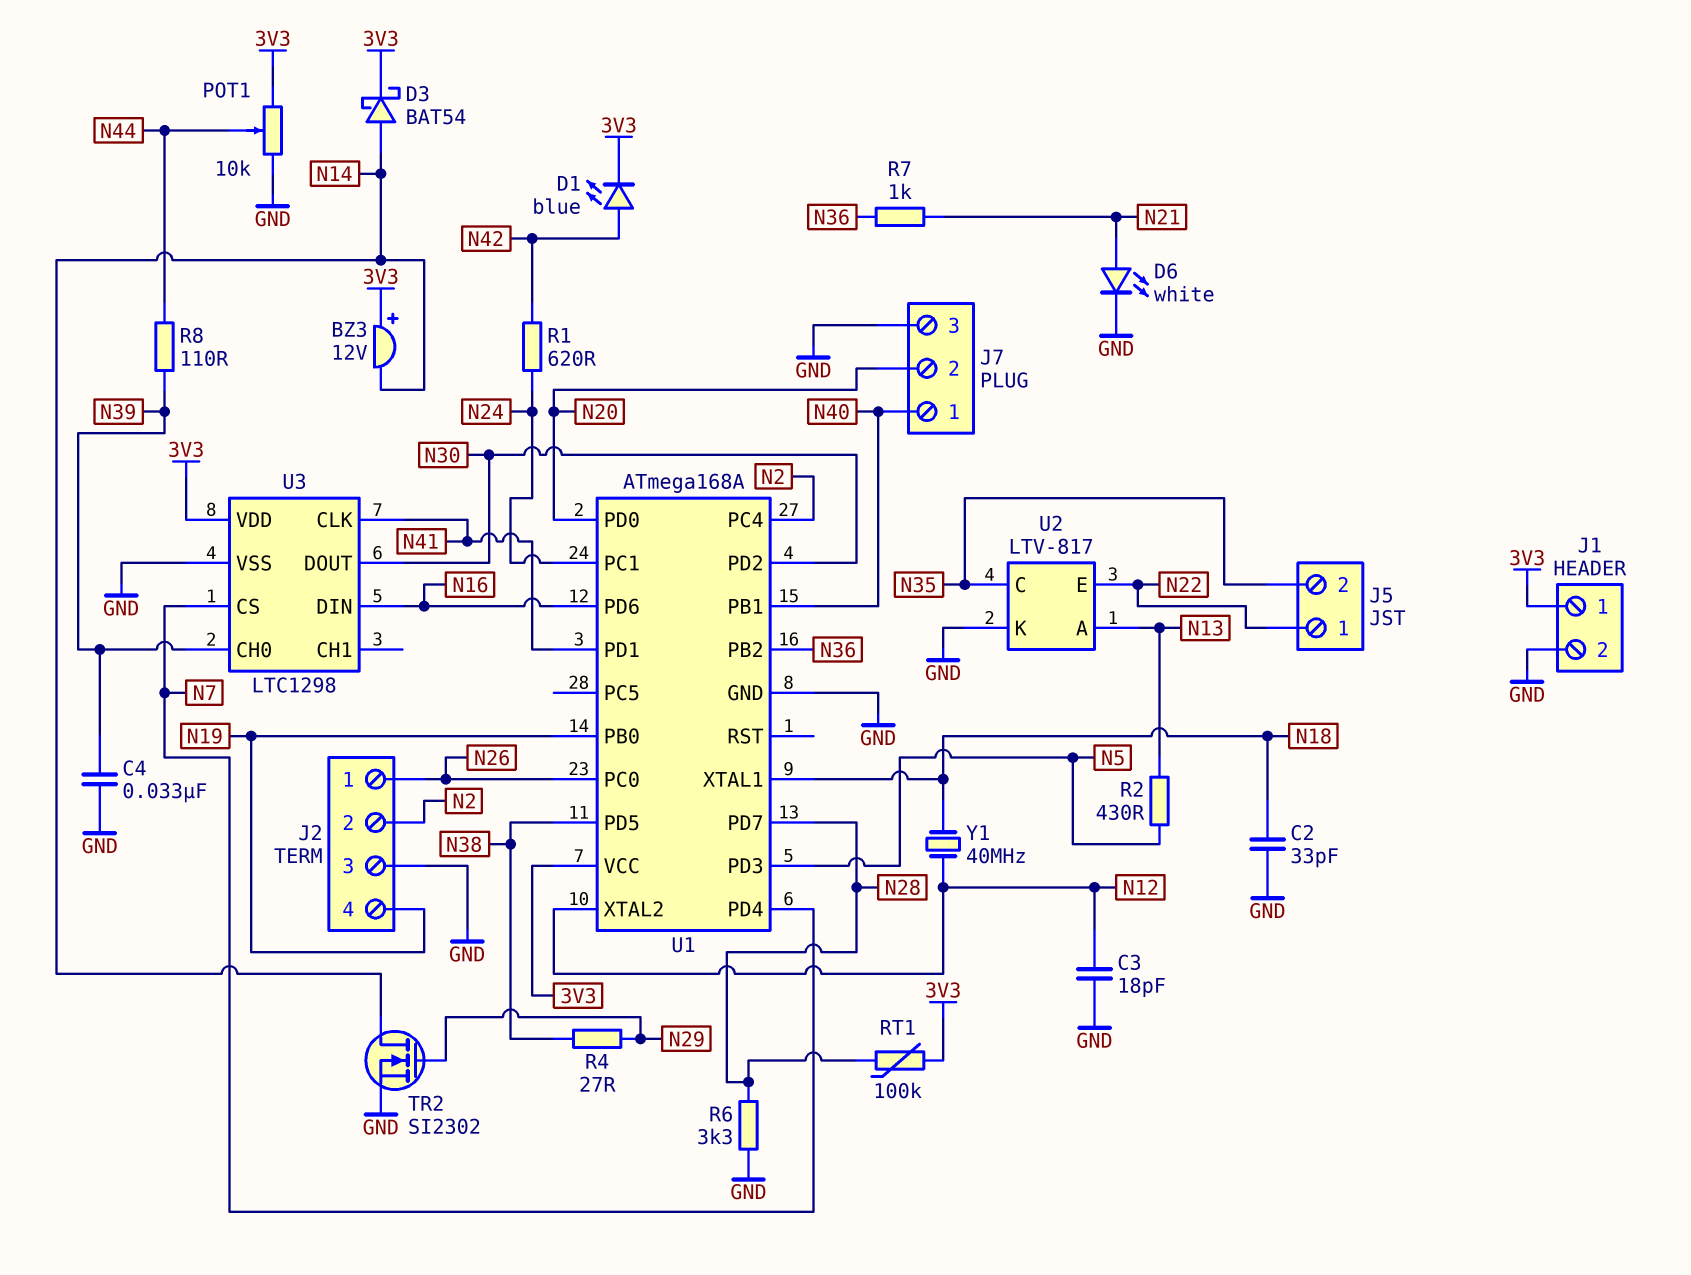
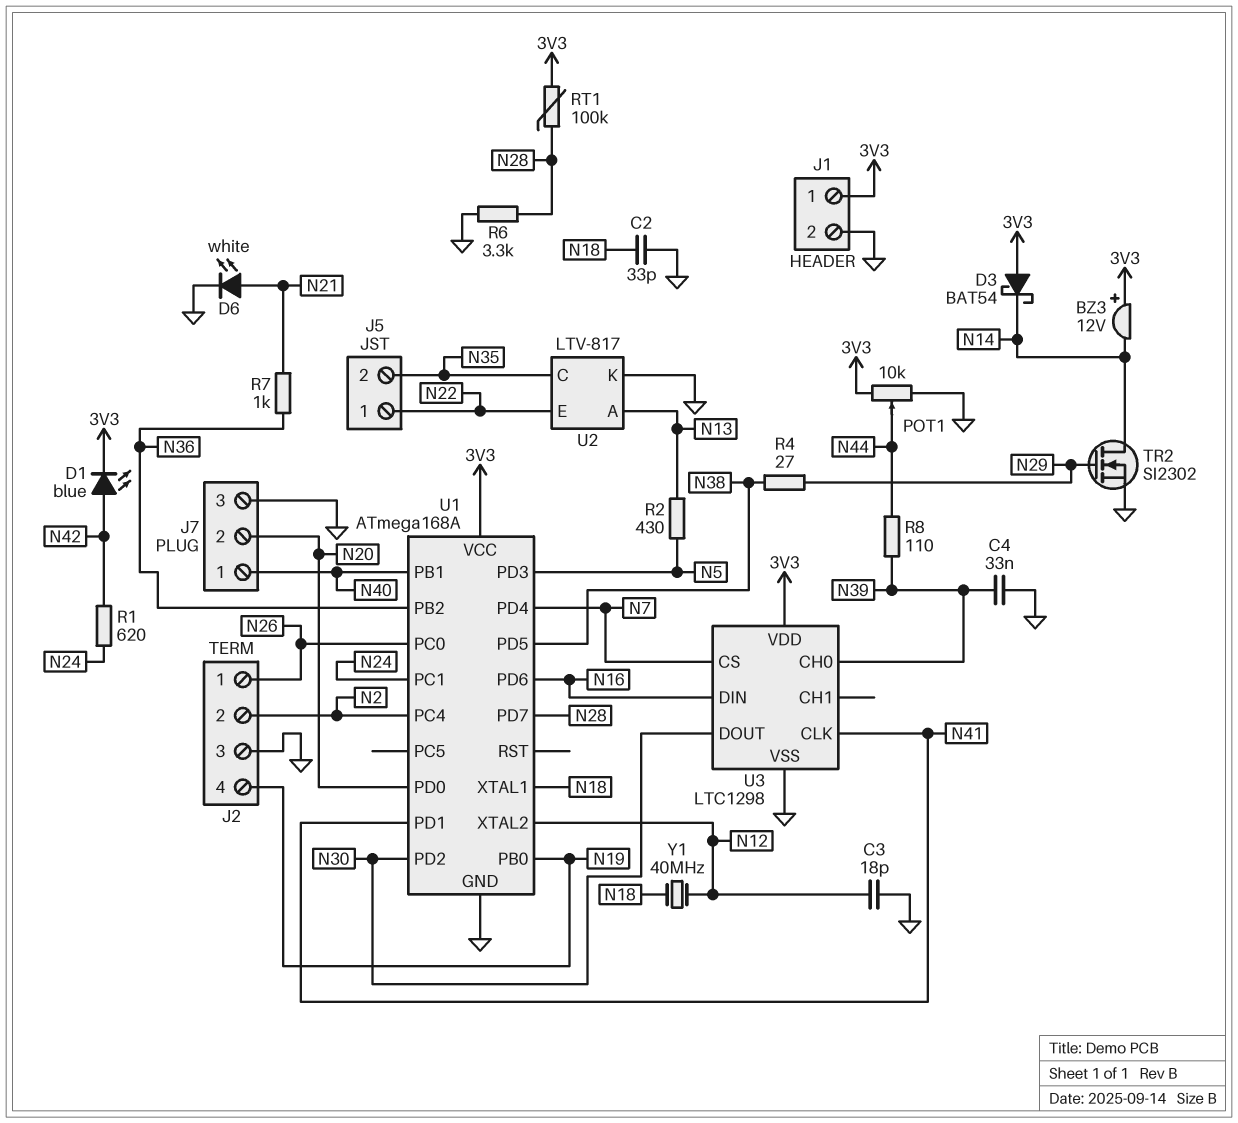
D3: schottky BAT54 (A N14, K 3V3) -> schottky BAT54 (A 3V3, K N14)

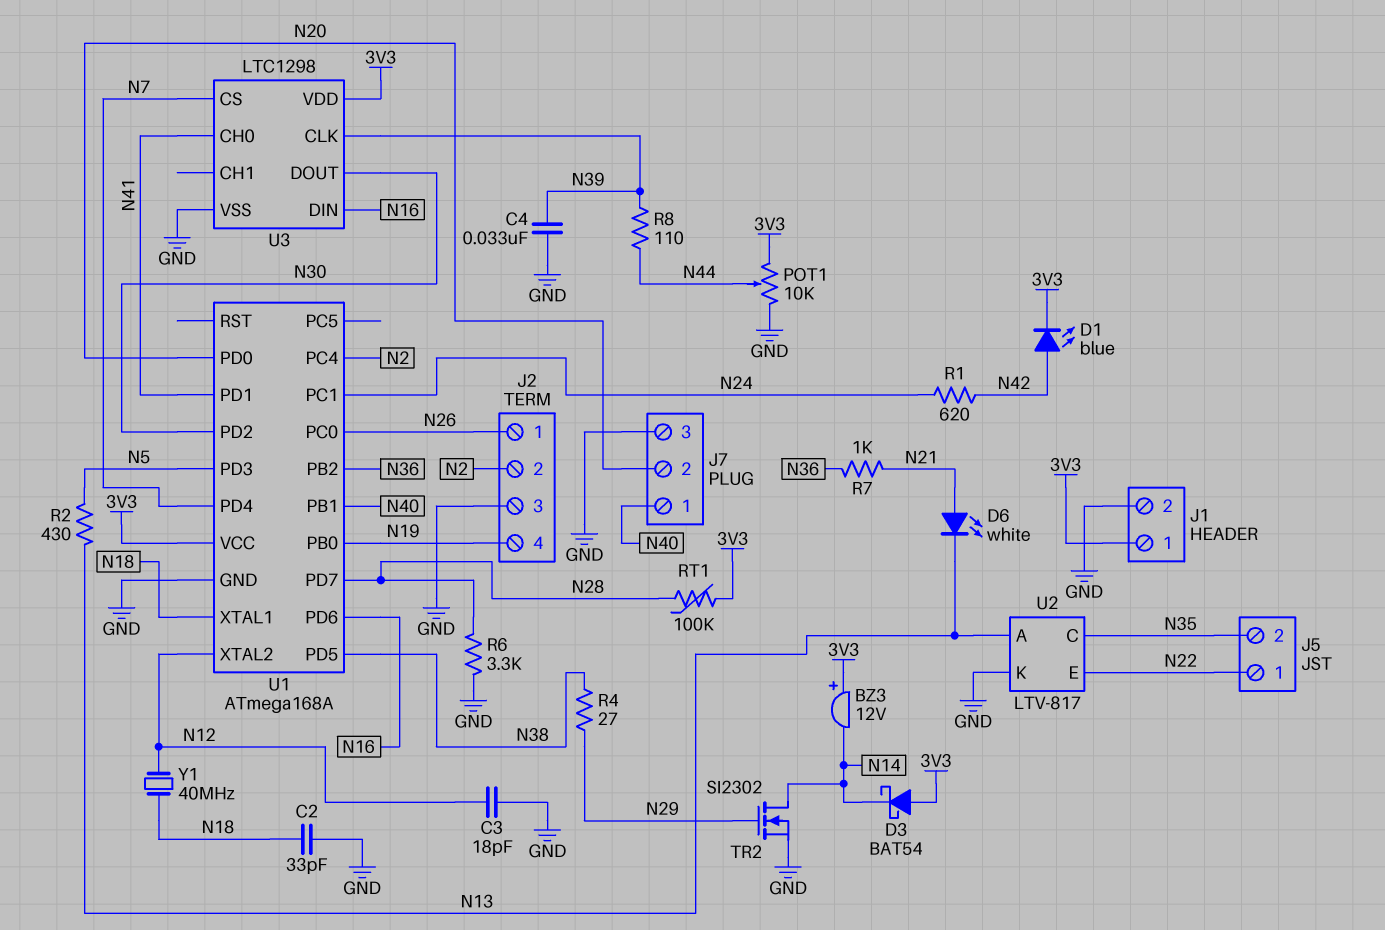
D6: LED white (A N21, K GND) -> LED white (A N21, K N13)
U3 pin CH0: N39 -> N41
U3 pin CLK: N41 -> N39

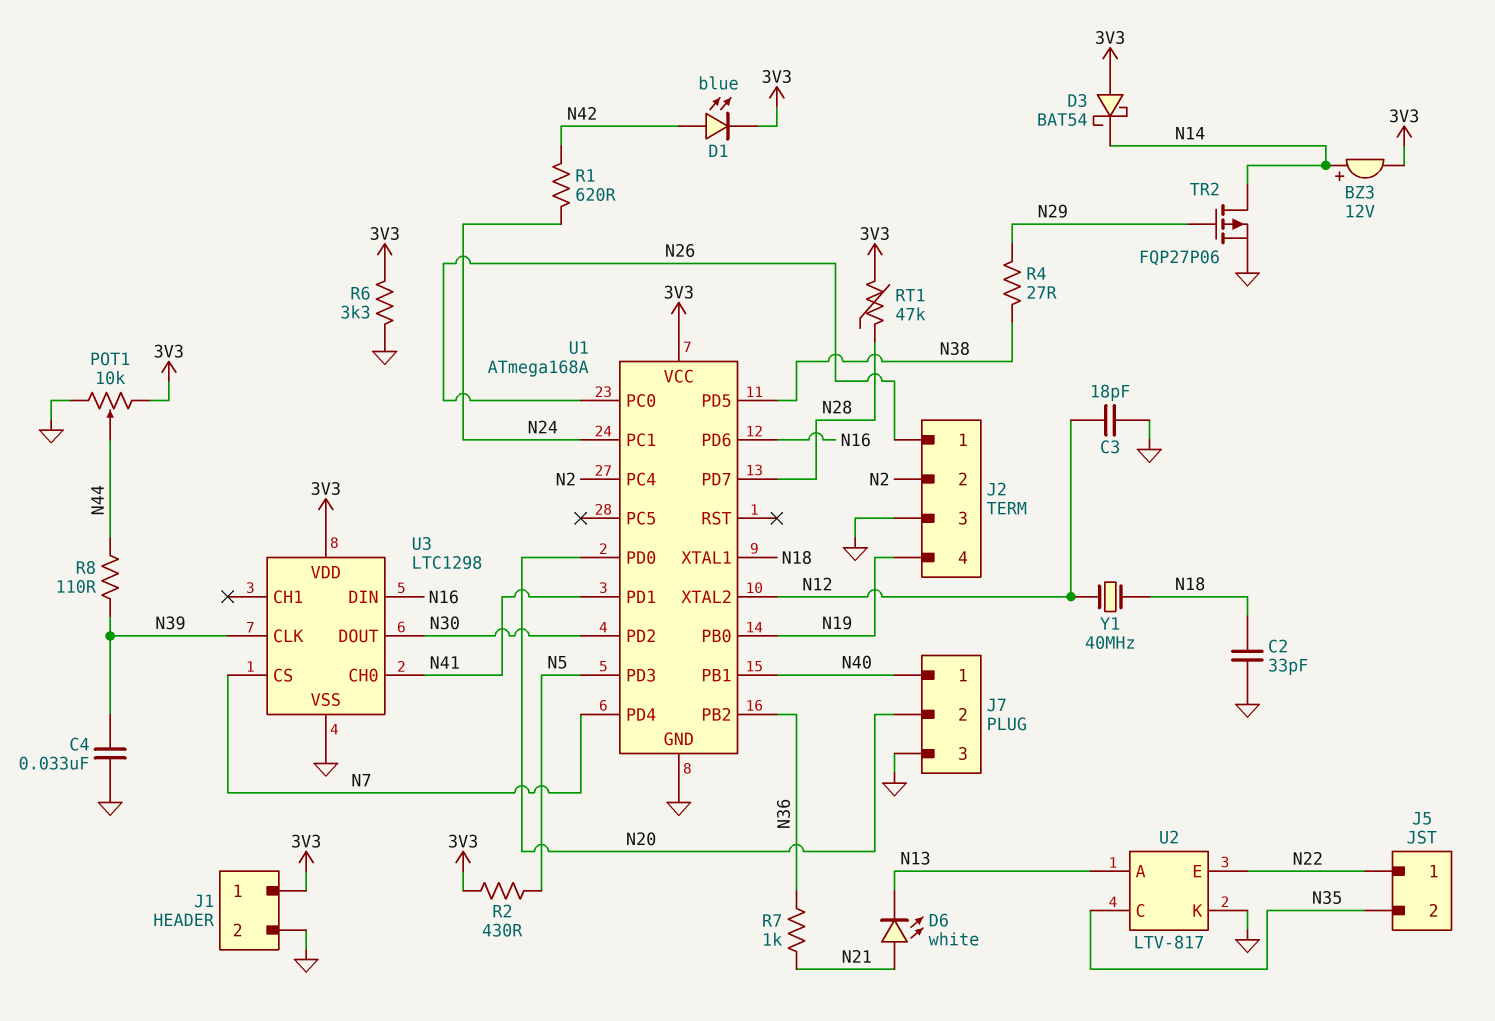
BZ3: buzzer 12V (plus 3V3, minus N14) -> buzzer 12V (plus N14, minus 3V3)
R2: 430 (N5, N13) -> 430 (3V3, N5)
R6: 3.3k (GND, N28) -> 3.3k (3V3, GND)
RT1: 100k (3V3, N28) -> 47k (3V3, N28)
TR2: NMOS SI2302 (G N29, D N14, S GND) -> PMOS FQP27P06 (G N29, D N14, S GND)

